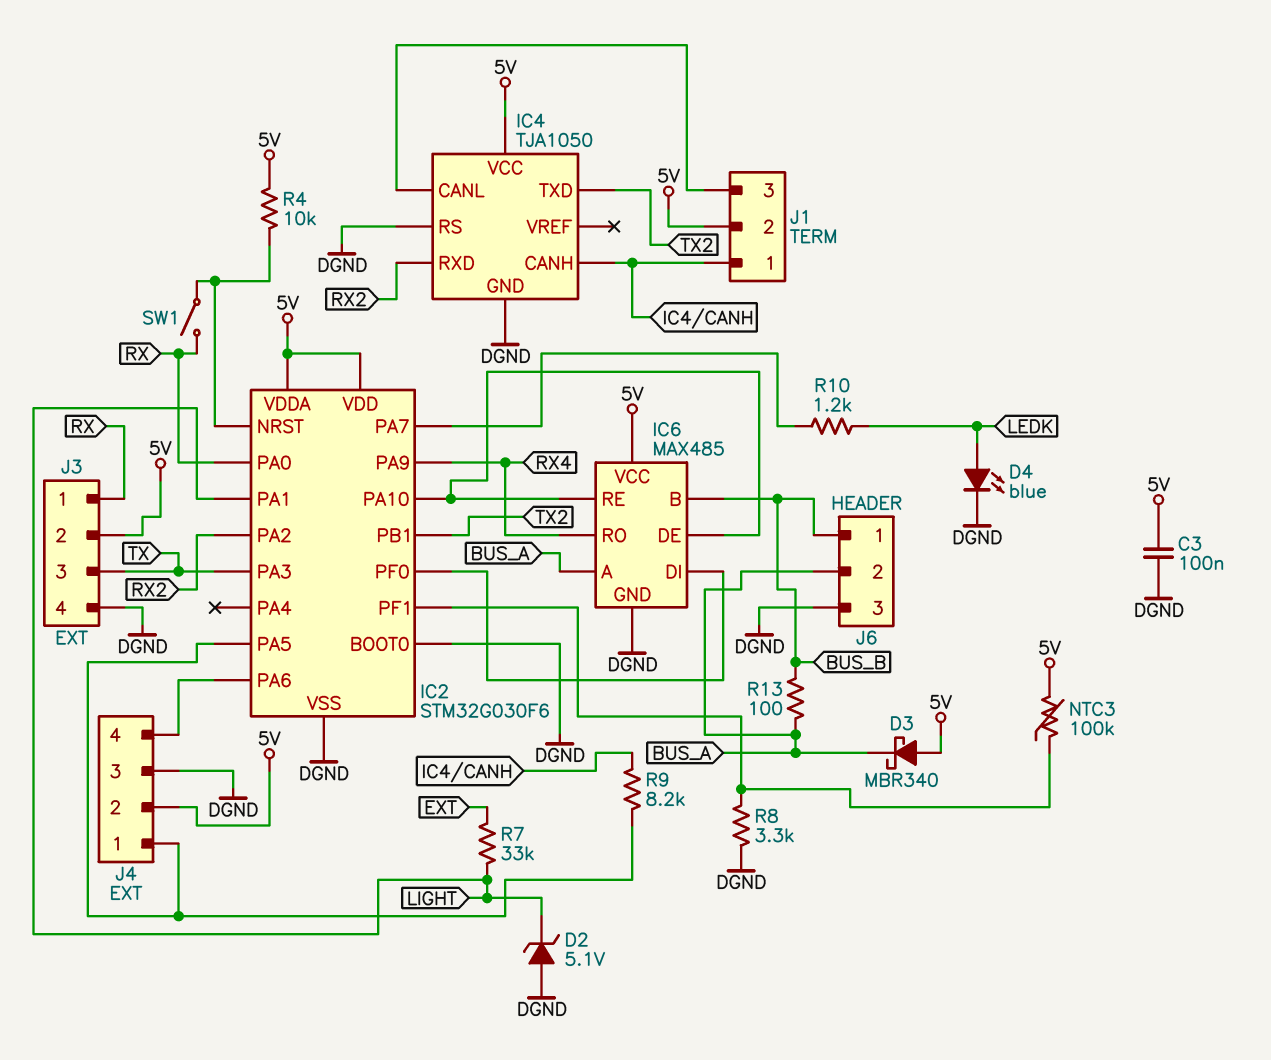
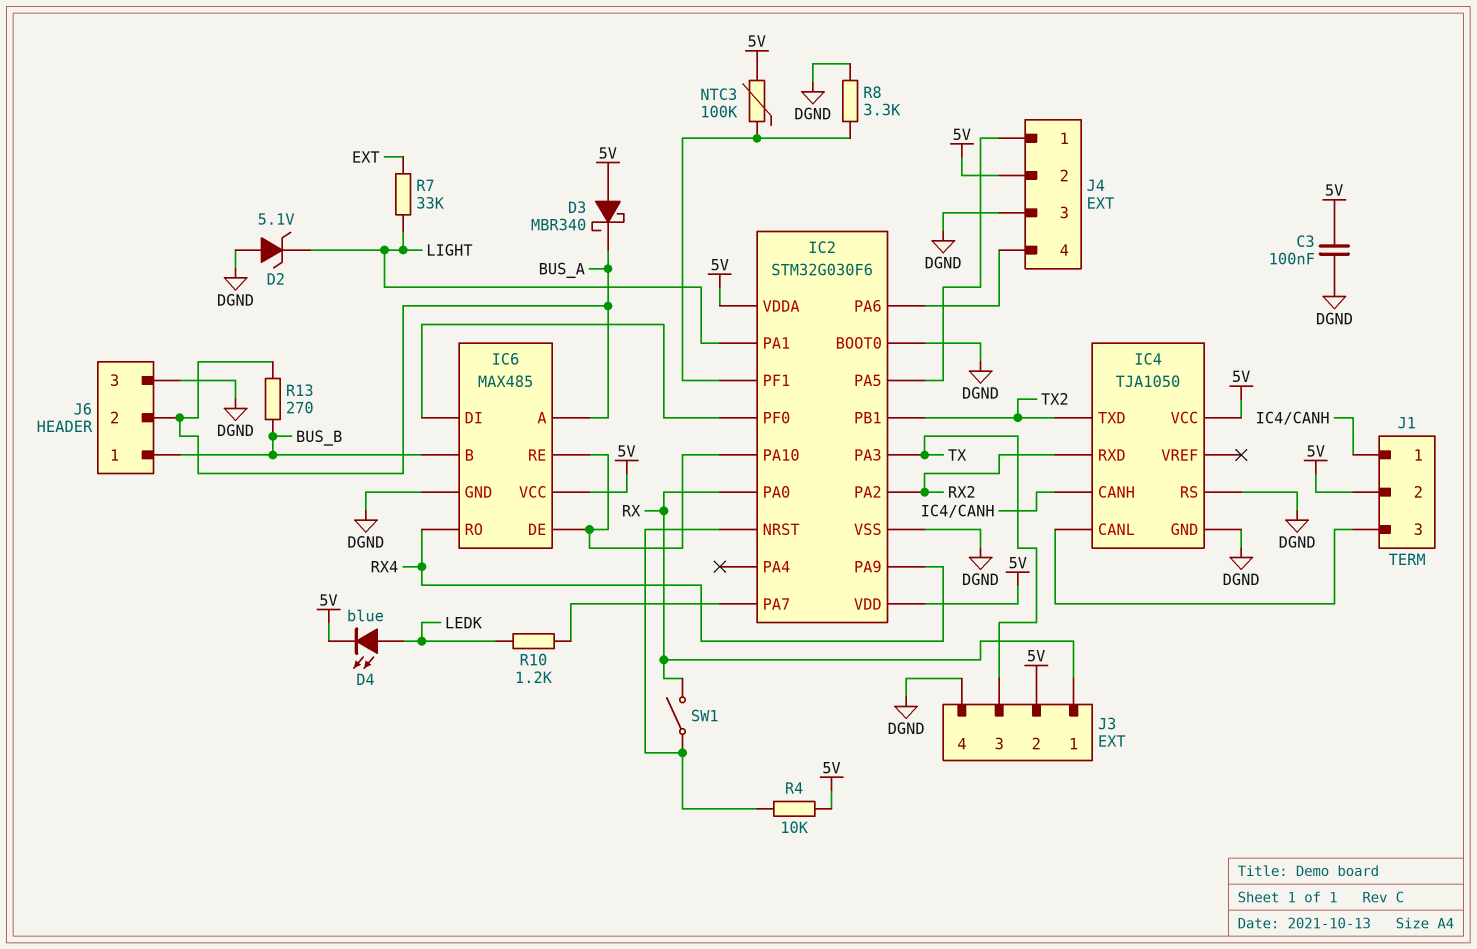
D4: LED blue (A LEDK, K DGND) -> LED blue (A LEDK, K 5V)
R9: 8.2k (IC2/PA5, IC4/CANH) -> none
R13: 100 (BUS_A, BUS_B) -> 270 (BUS_A, BUS_B)

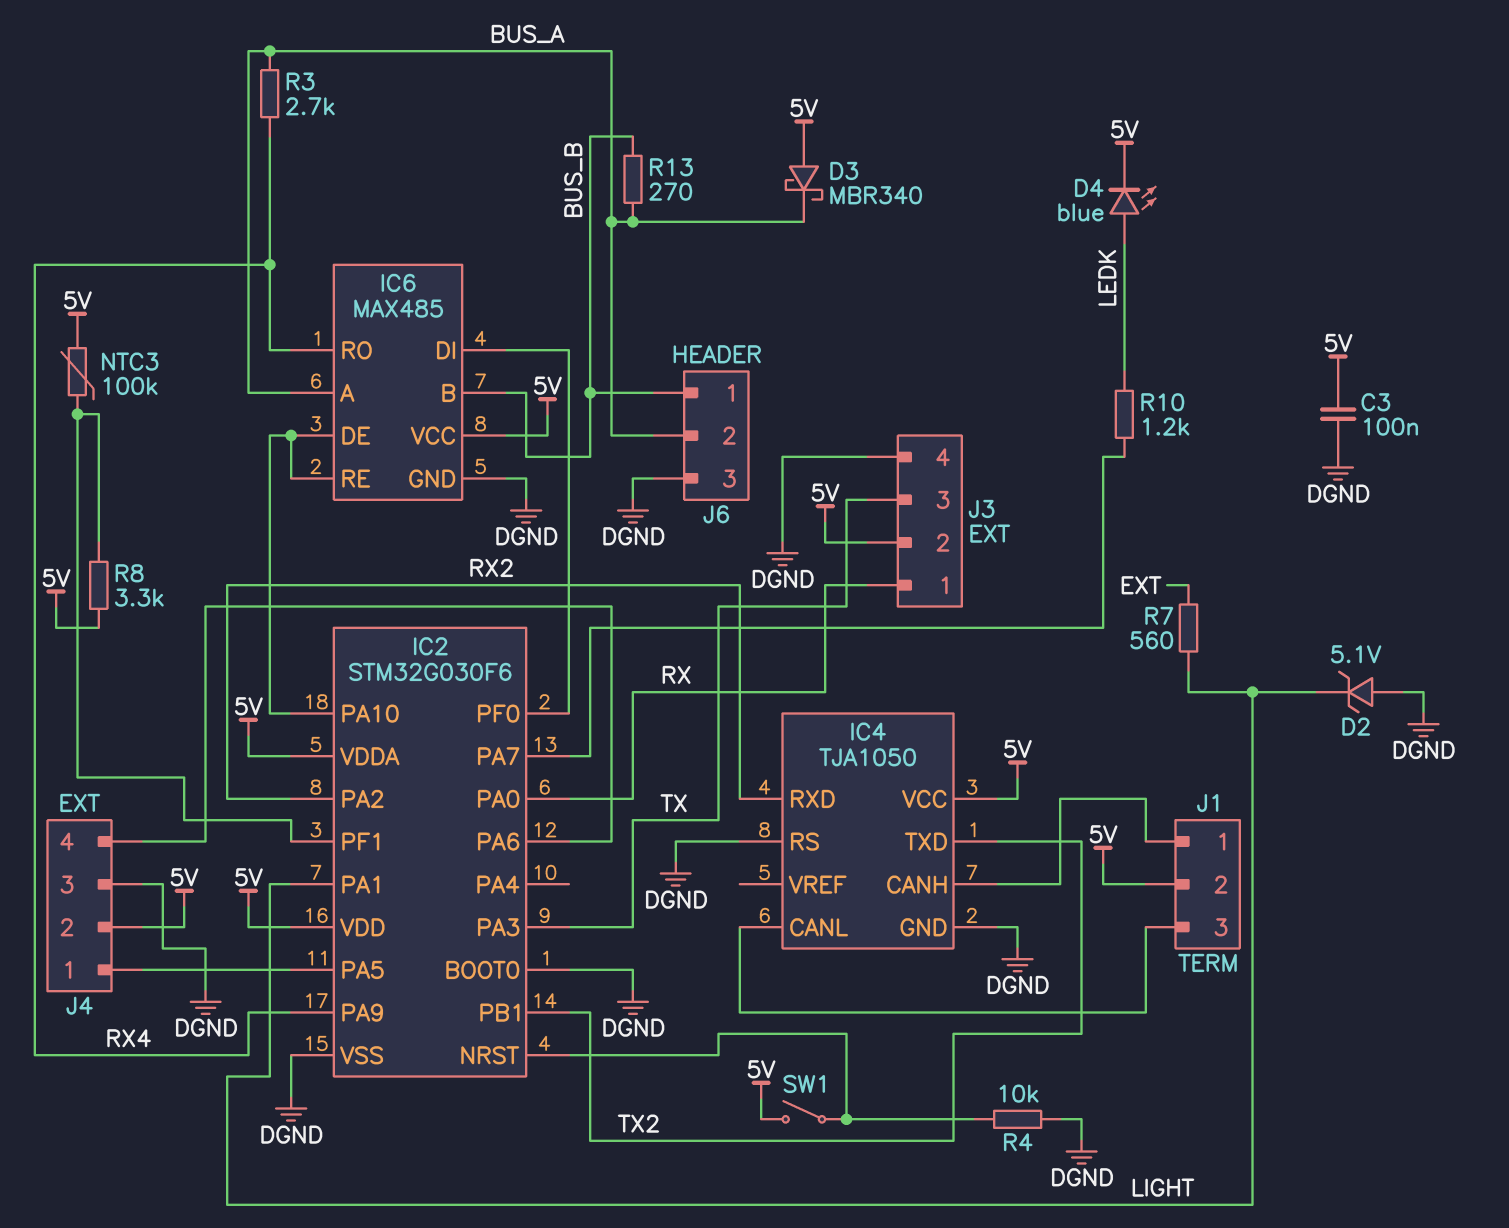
R3: none -> 2.7k (BUS_A, RX4)
R4: 10k (5V, IC2/NRST) -> 10k (DGND, IC2/NRST)
R7: 33k (EXT, LIGHT) -> 560 (EXT, LIGHT)
R8: 3.3k (DGND, IC2/PF1) -> 3.3k (5V, IC2/PF1)
SW1: switch (IC2/NRST, RX) -> switch (5V, IC2/NRST)

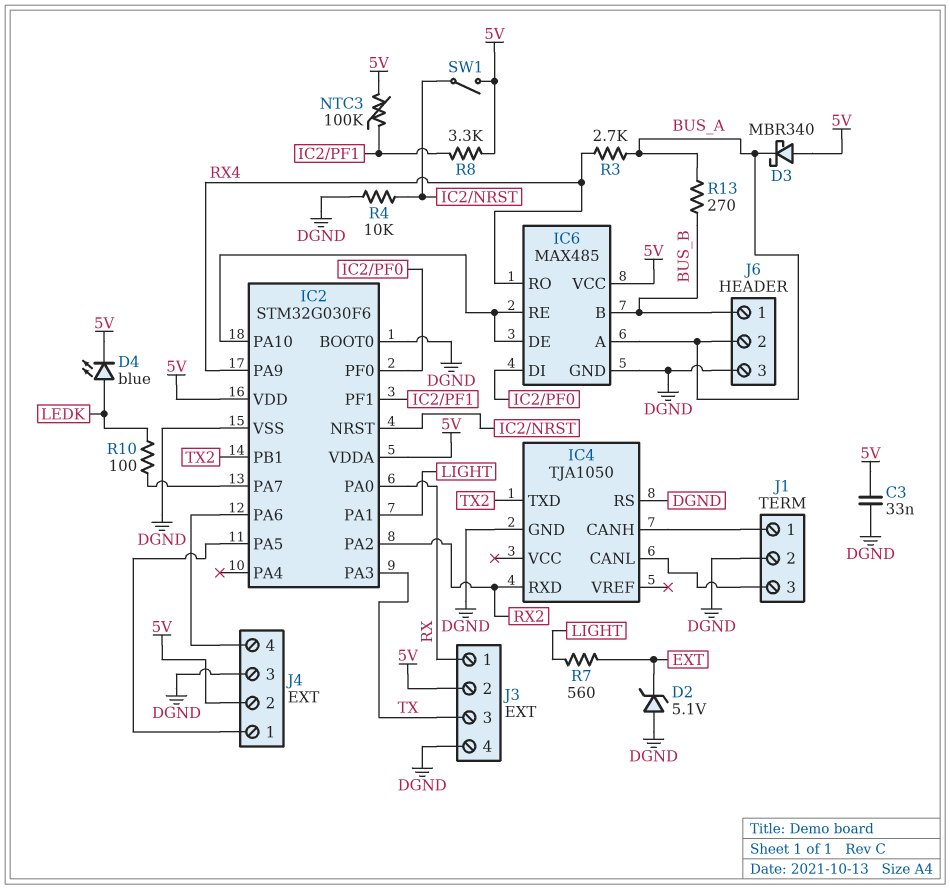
C3: 100nF (5V, DGND) -> 33nF (5V, DGND)
D2: zener 5.1V (A DGND, K LIGHT) -> zener 5.1V (A DGND, K EXT)
IC4 pin VCC: 5V -> none
J1 pin 2: 5V -> DGND
R10: 1.2k (IC2/PA7, LEDK) -> 100 (IC2/PA7, LEDK)

